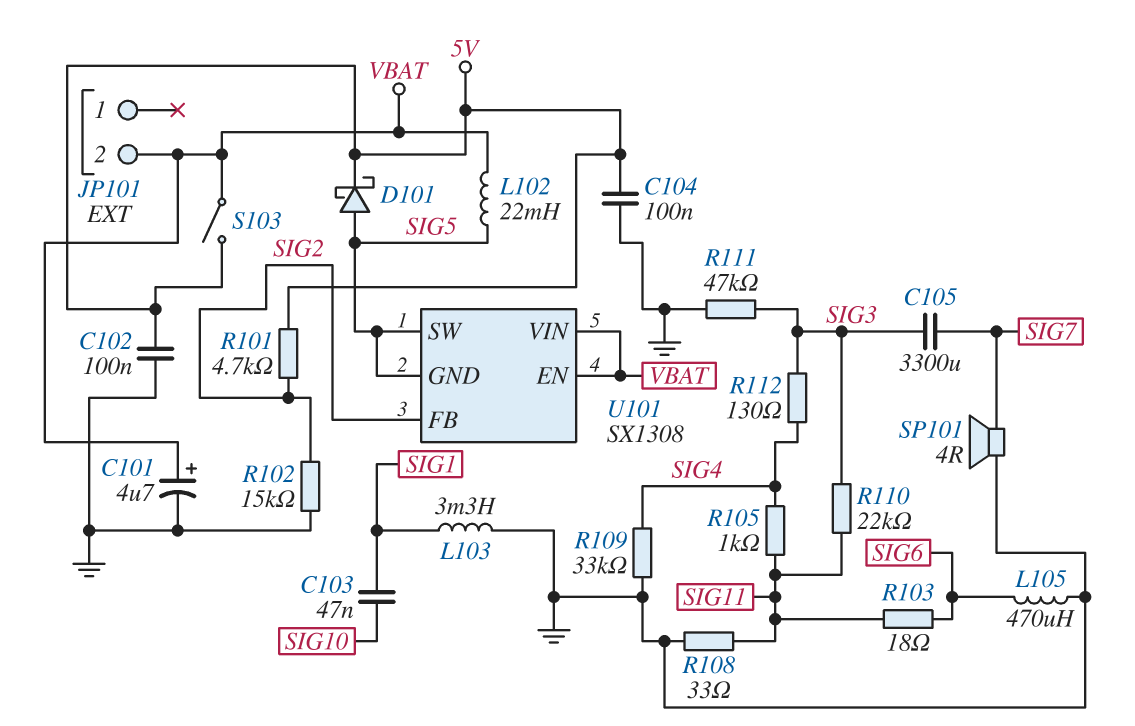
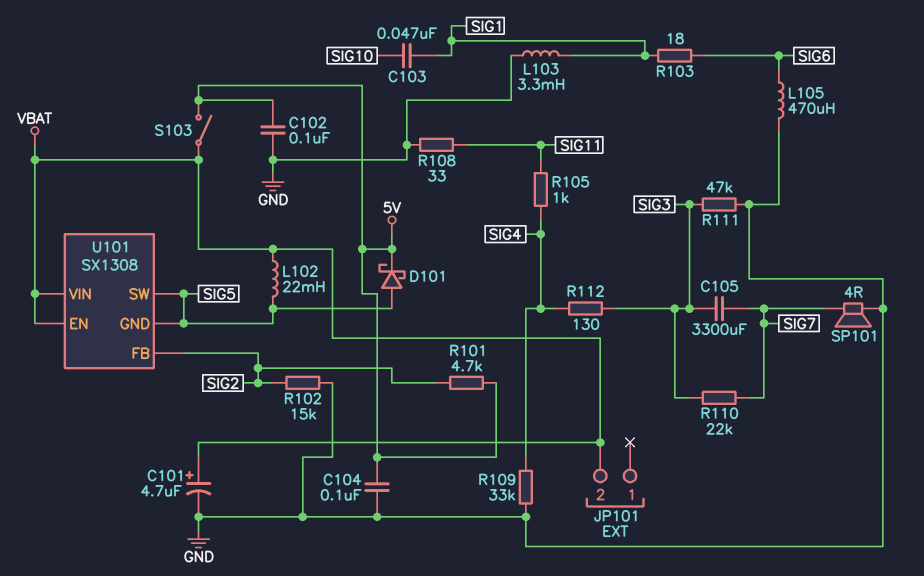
R103: 18 (SIG6, SIG11) -> 18 (SIG1, SIG6)
R110: 22k (SIG3, SIG11) -> 22k (SIG3, SIG7)

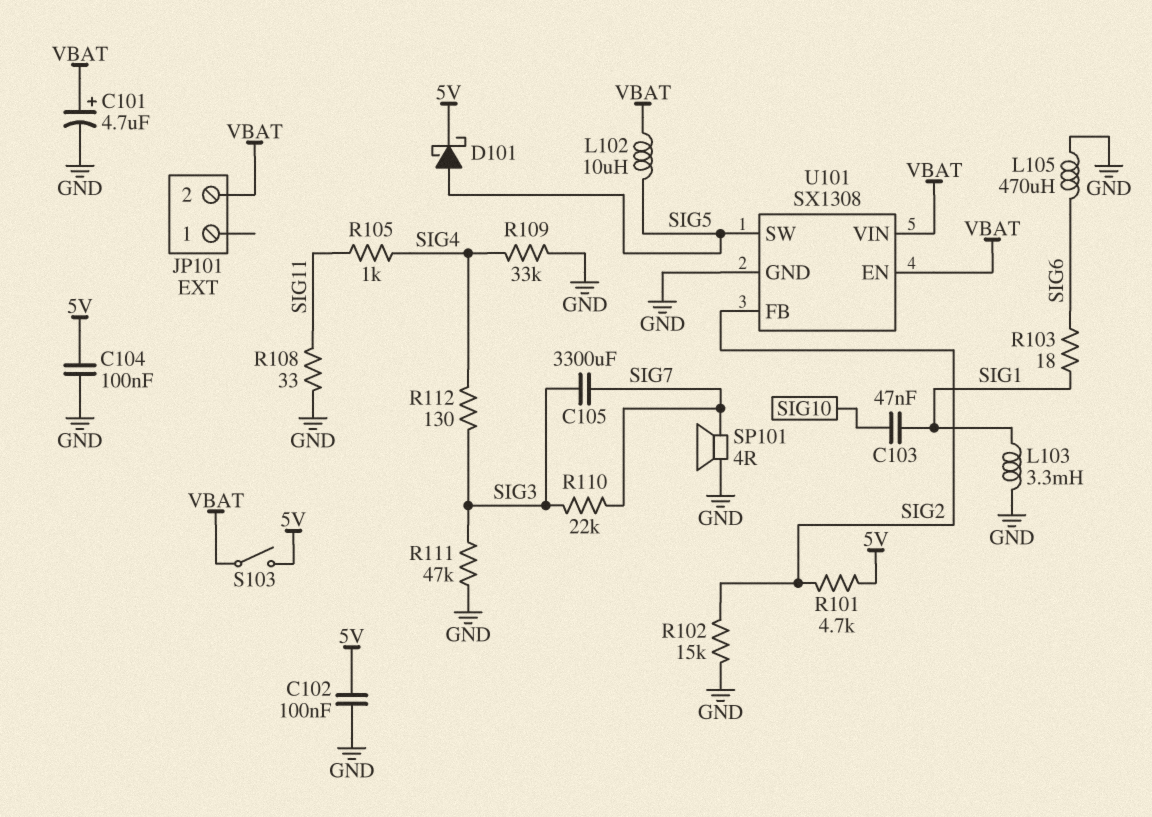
L102: 22mH (SIG5, VBAT) -> 10uH (SIG5, VBAT)
U101 pin GND: SIG5 -> GND

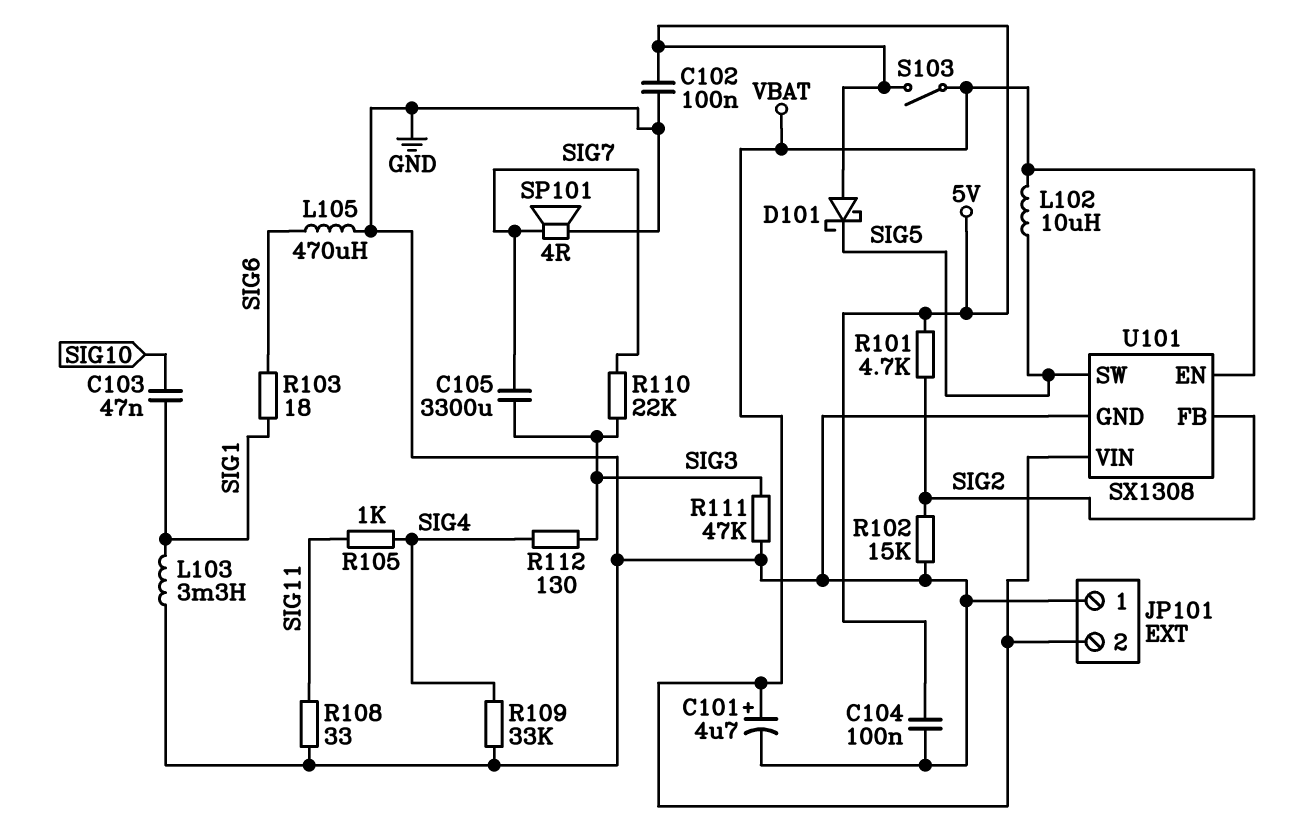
D101: schottky (A SIG5, K 5V) -> schottky (A 5V, K SIG5)
JP101 pin 1: none -> GND

